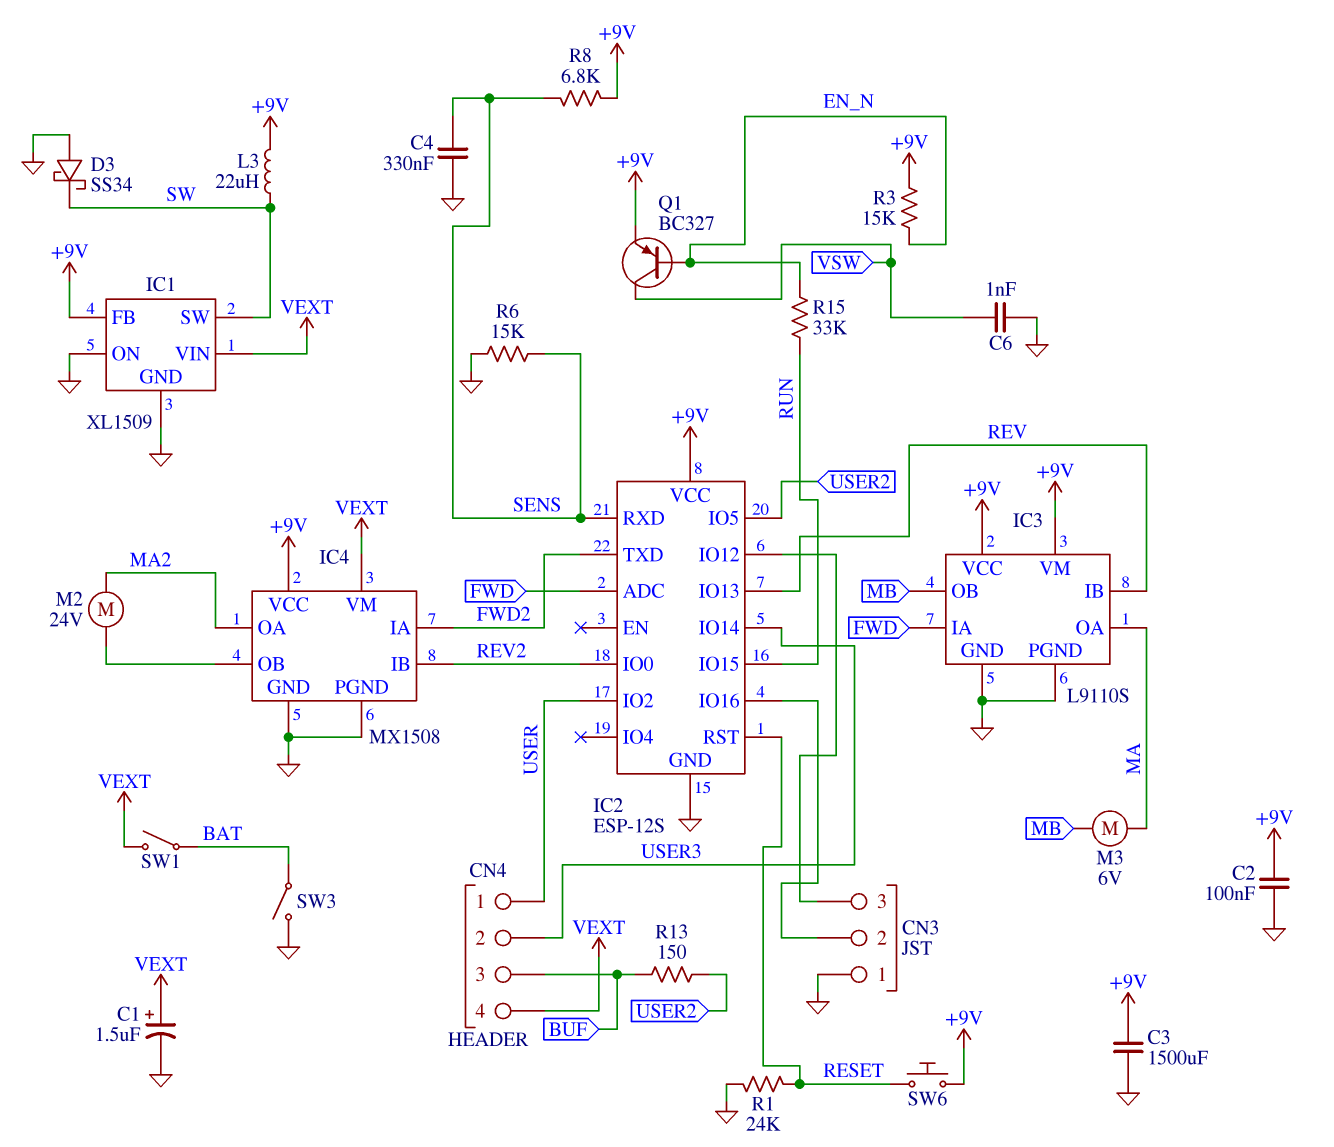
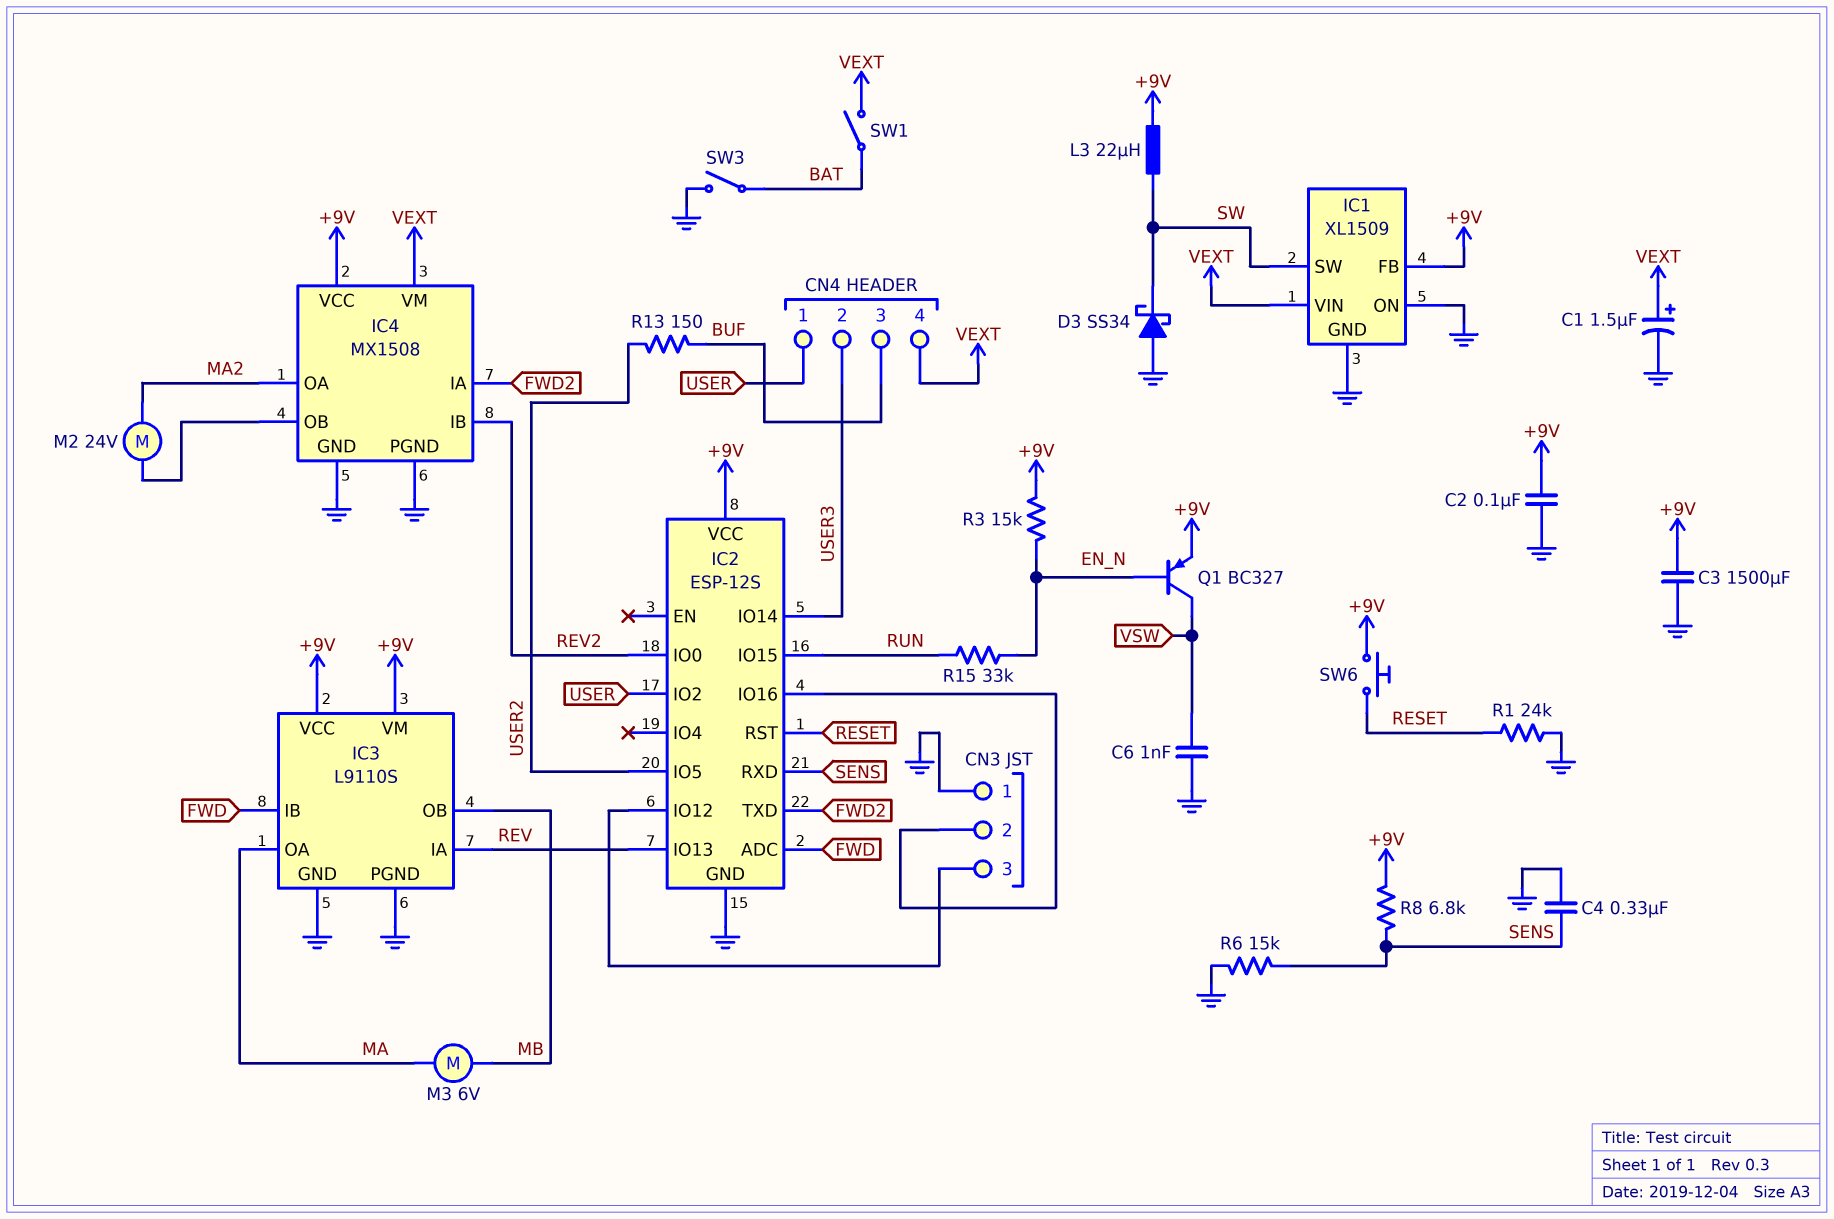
IC3 pin IA: FWD -> REV
IC3 pin IB: REV -> FWD

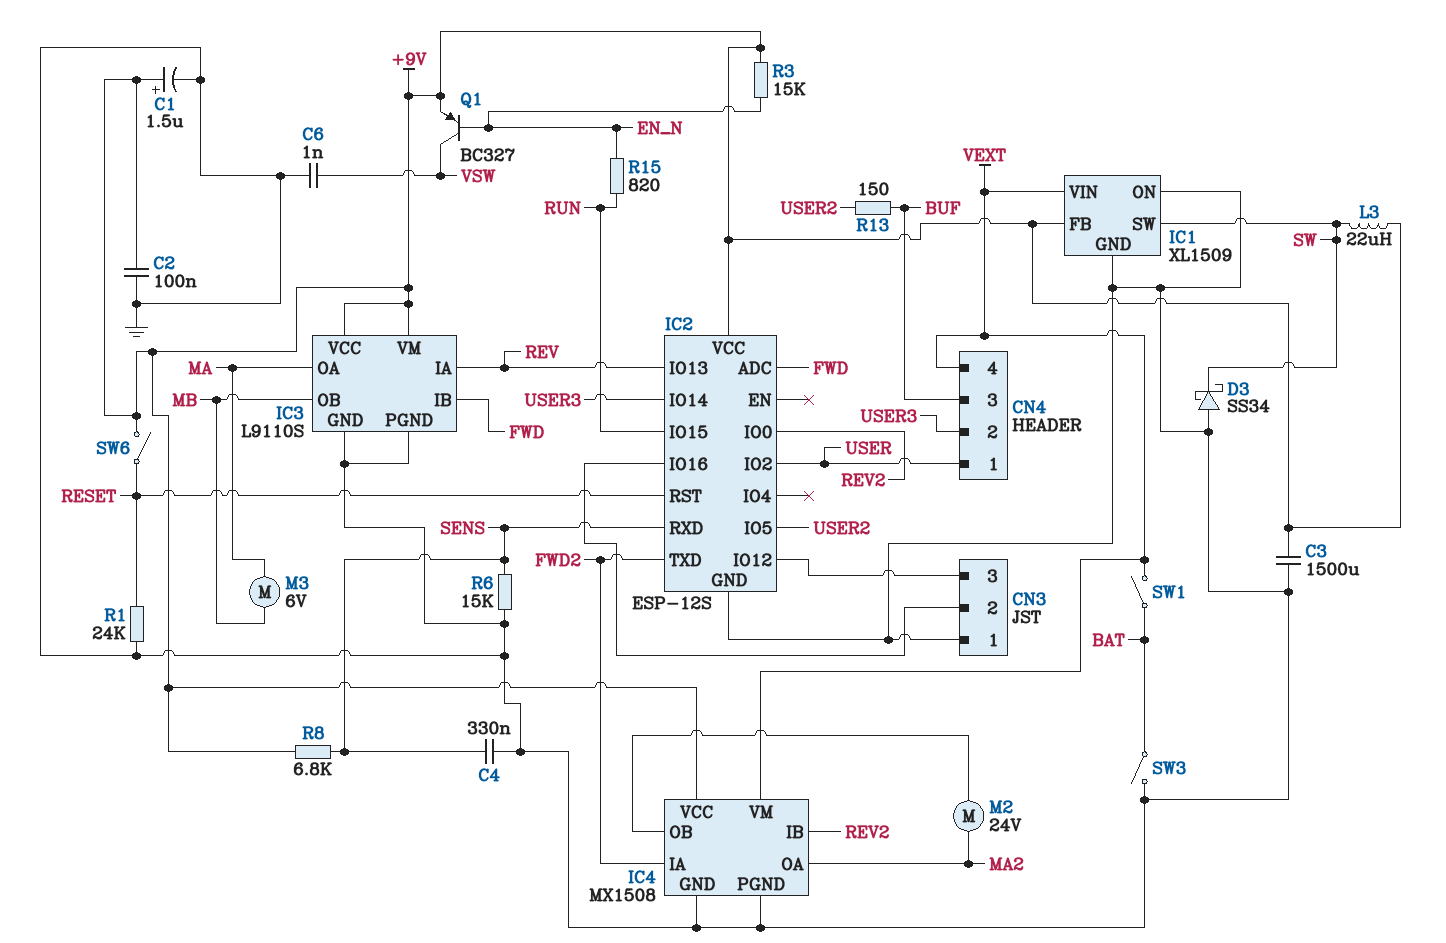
C1: 1.5uF (plus VEXT, minus GND) -> 1.5uF (plus +9V, minus GND)
R15: 33k (EN_N, RUN) -> 820 (EN_N, RUN)
SW6: button (+9V, RESET) -> switch (+9V, RESET)

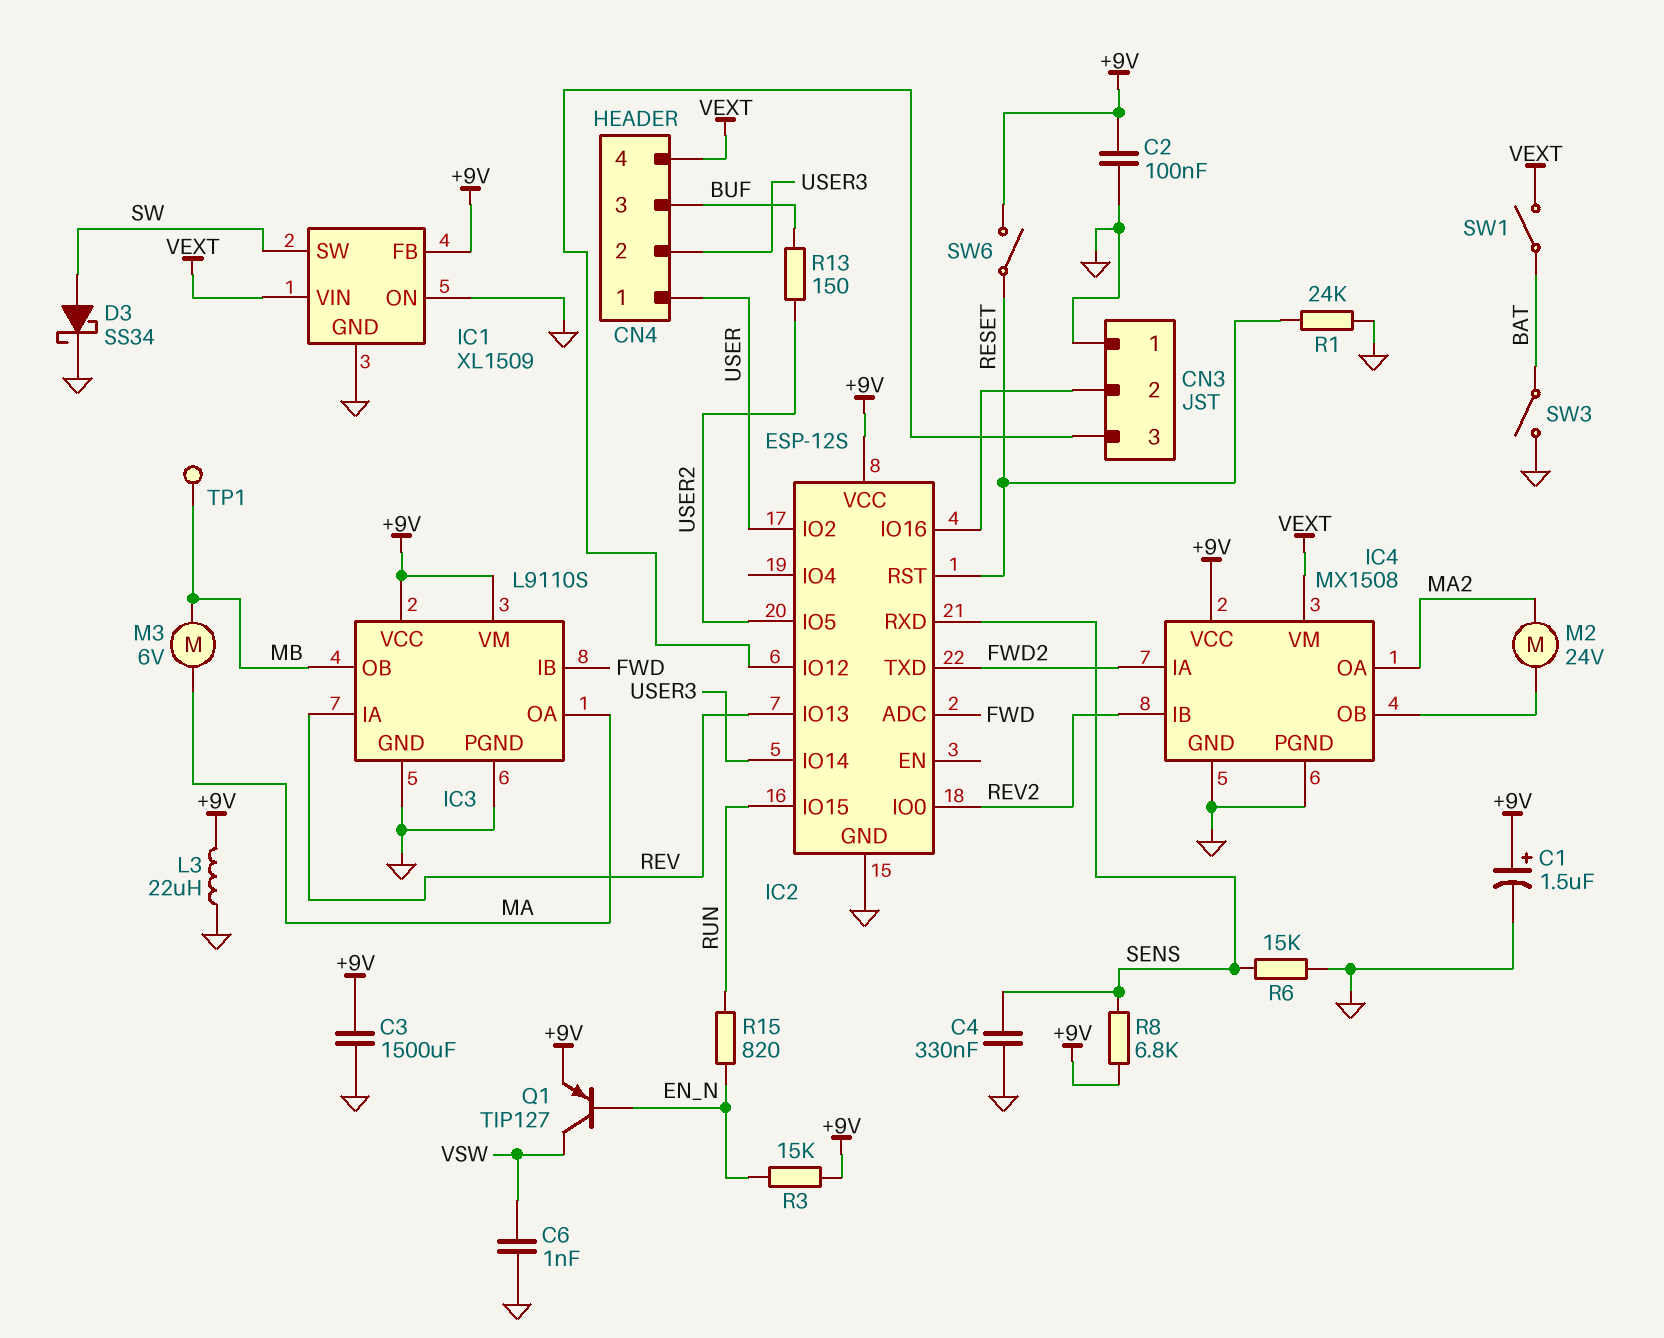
D3: schottky SS34 (A GND, K SW) -> schottky SS34 (A SW, K GND)
L3: 22uH (+9V, SW) -> 22uH (+9V, GND)
Q1: PNP BC327 (B EN_N, C VSW, E +9V) -> PNP TIP127 (B EN_N, C VSW, E +9V)
TP1: none -> test point (MB)

